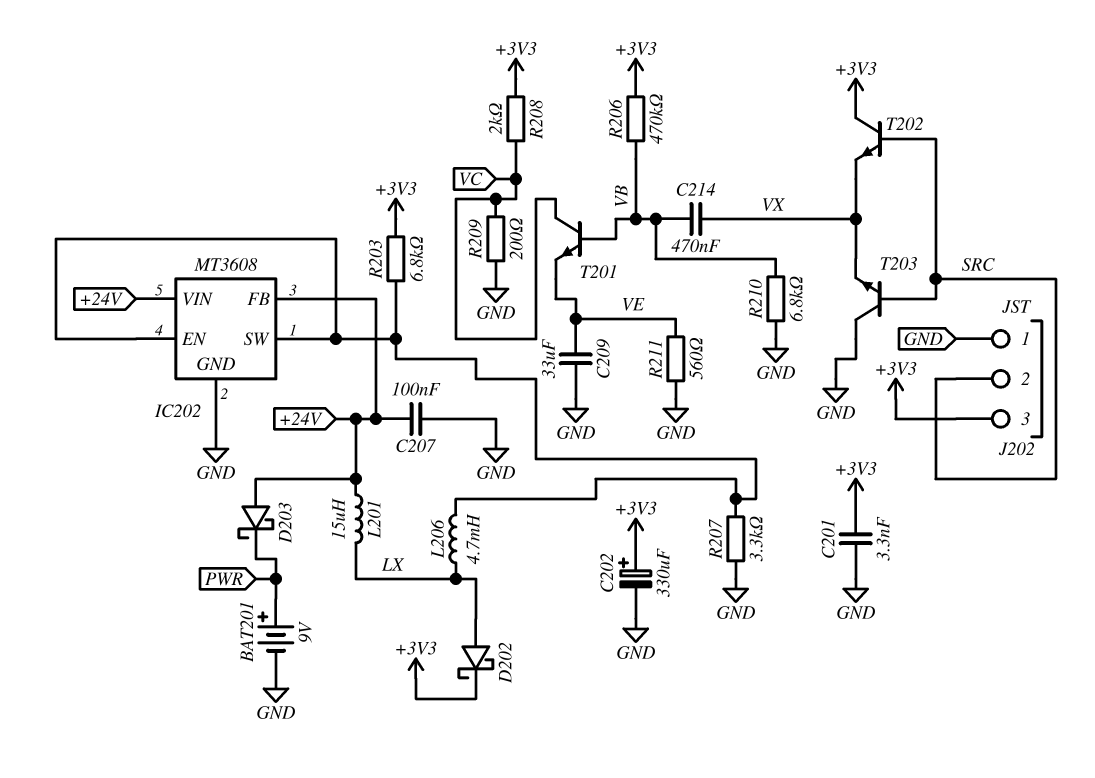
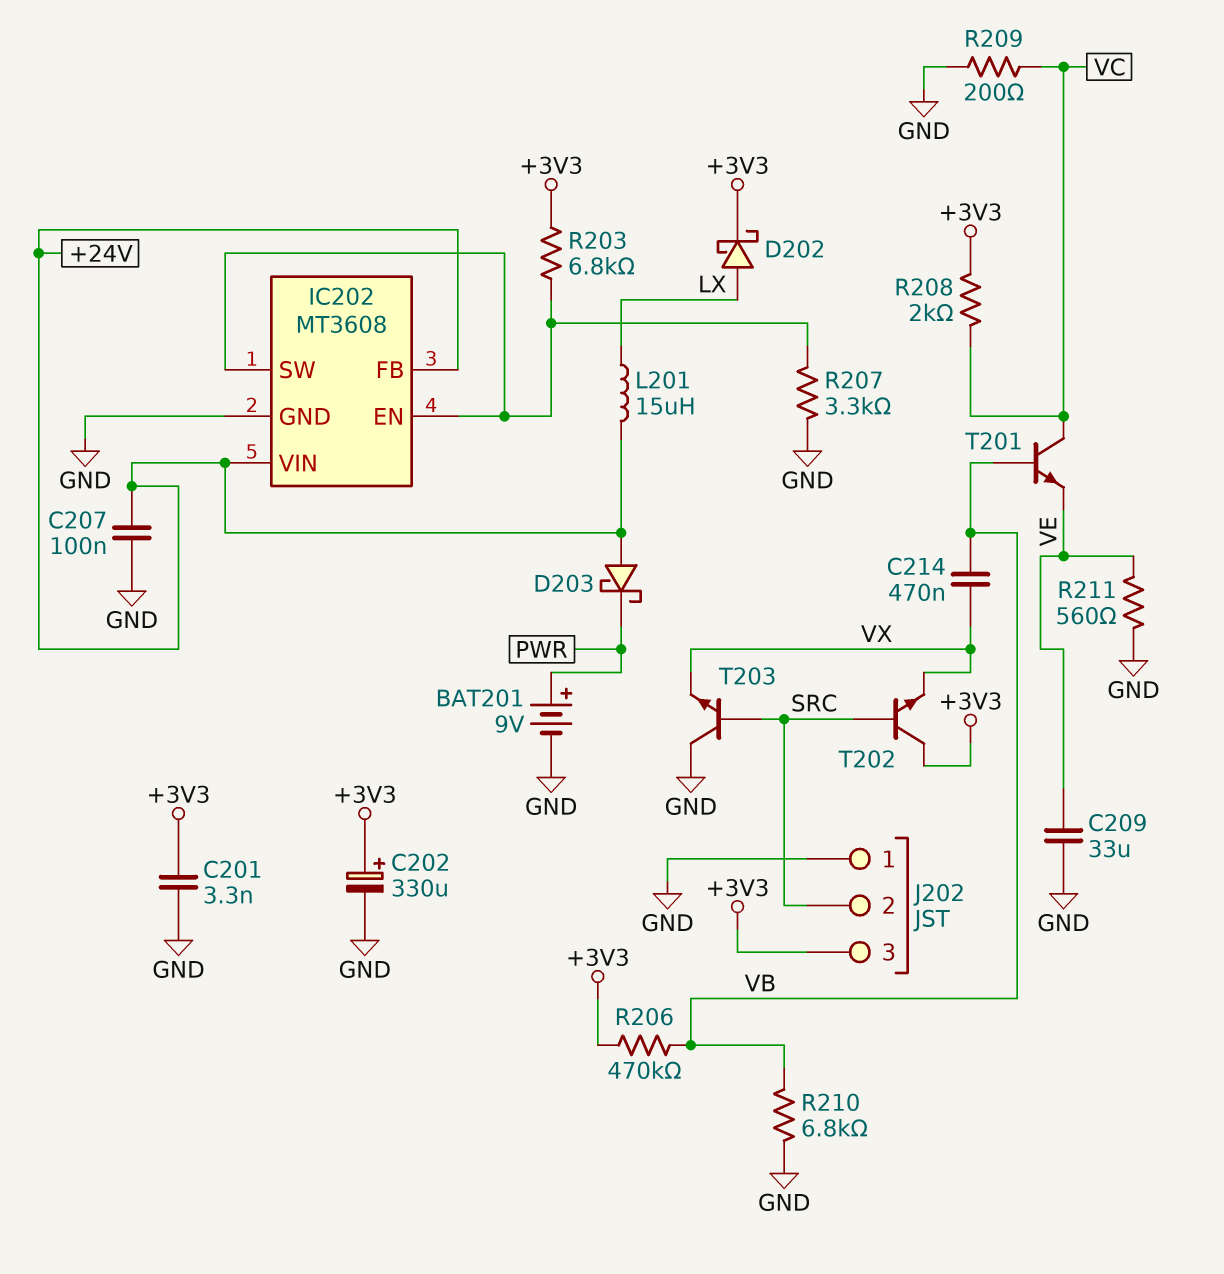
L206: 4.7mH (IC202/EN, LX) -> none

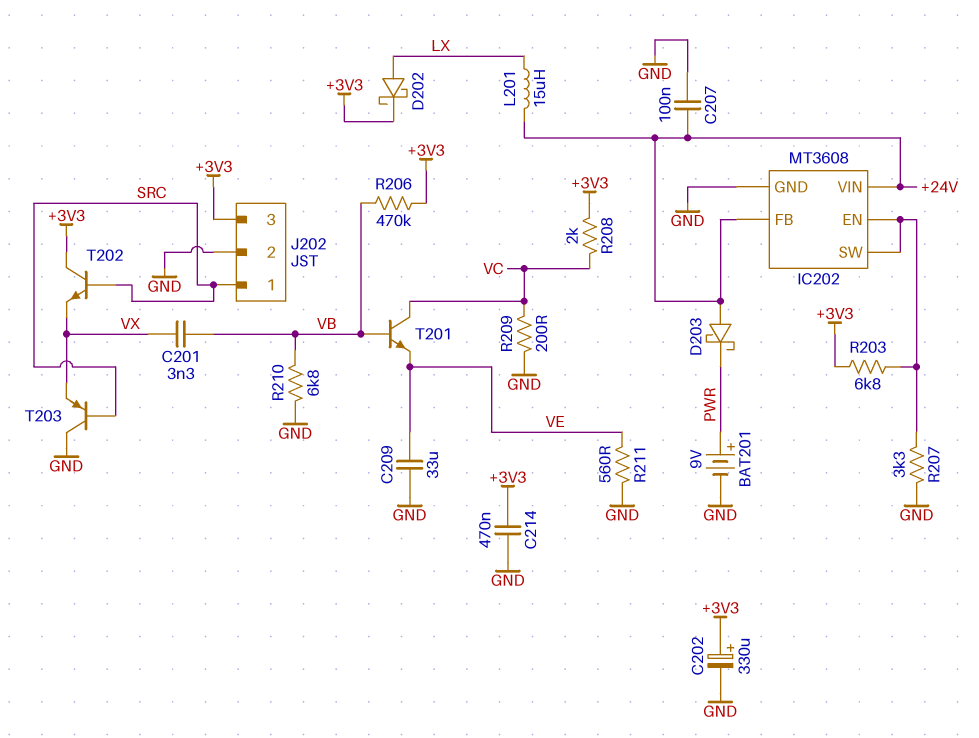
C201: 3.3nF (+3V3, GND) -> 3.3nF (VB, VX)
C214: 470nF (VB, VX) -> 470nF (+3V3, GND)
J202 pin 1: GND -> SRC
J202 pin 2: SRC -> GND
T203: NPN (B SRC, C GND, E VX) -> PNP (B SRC, C GND, E VX)

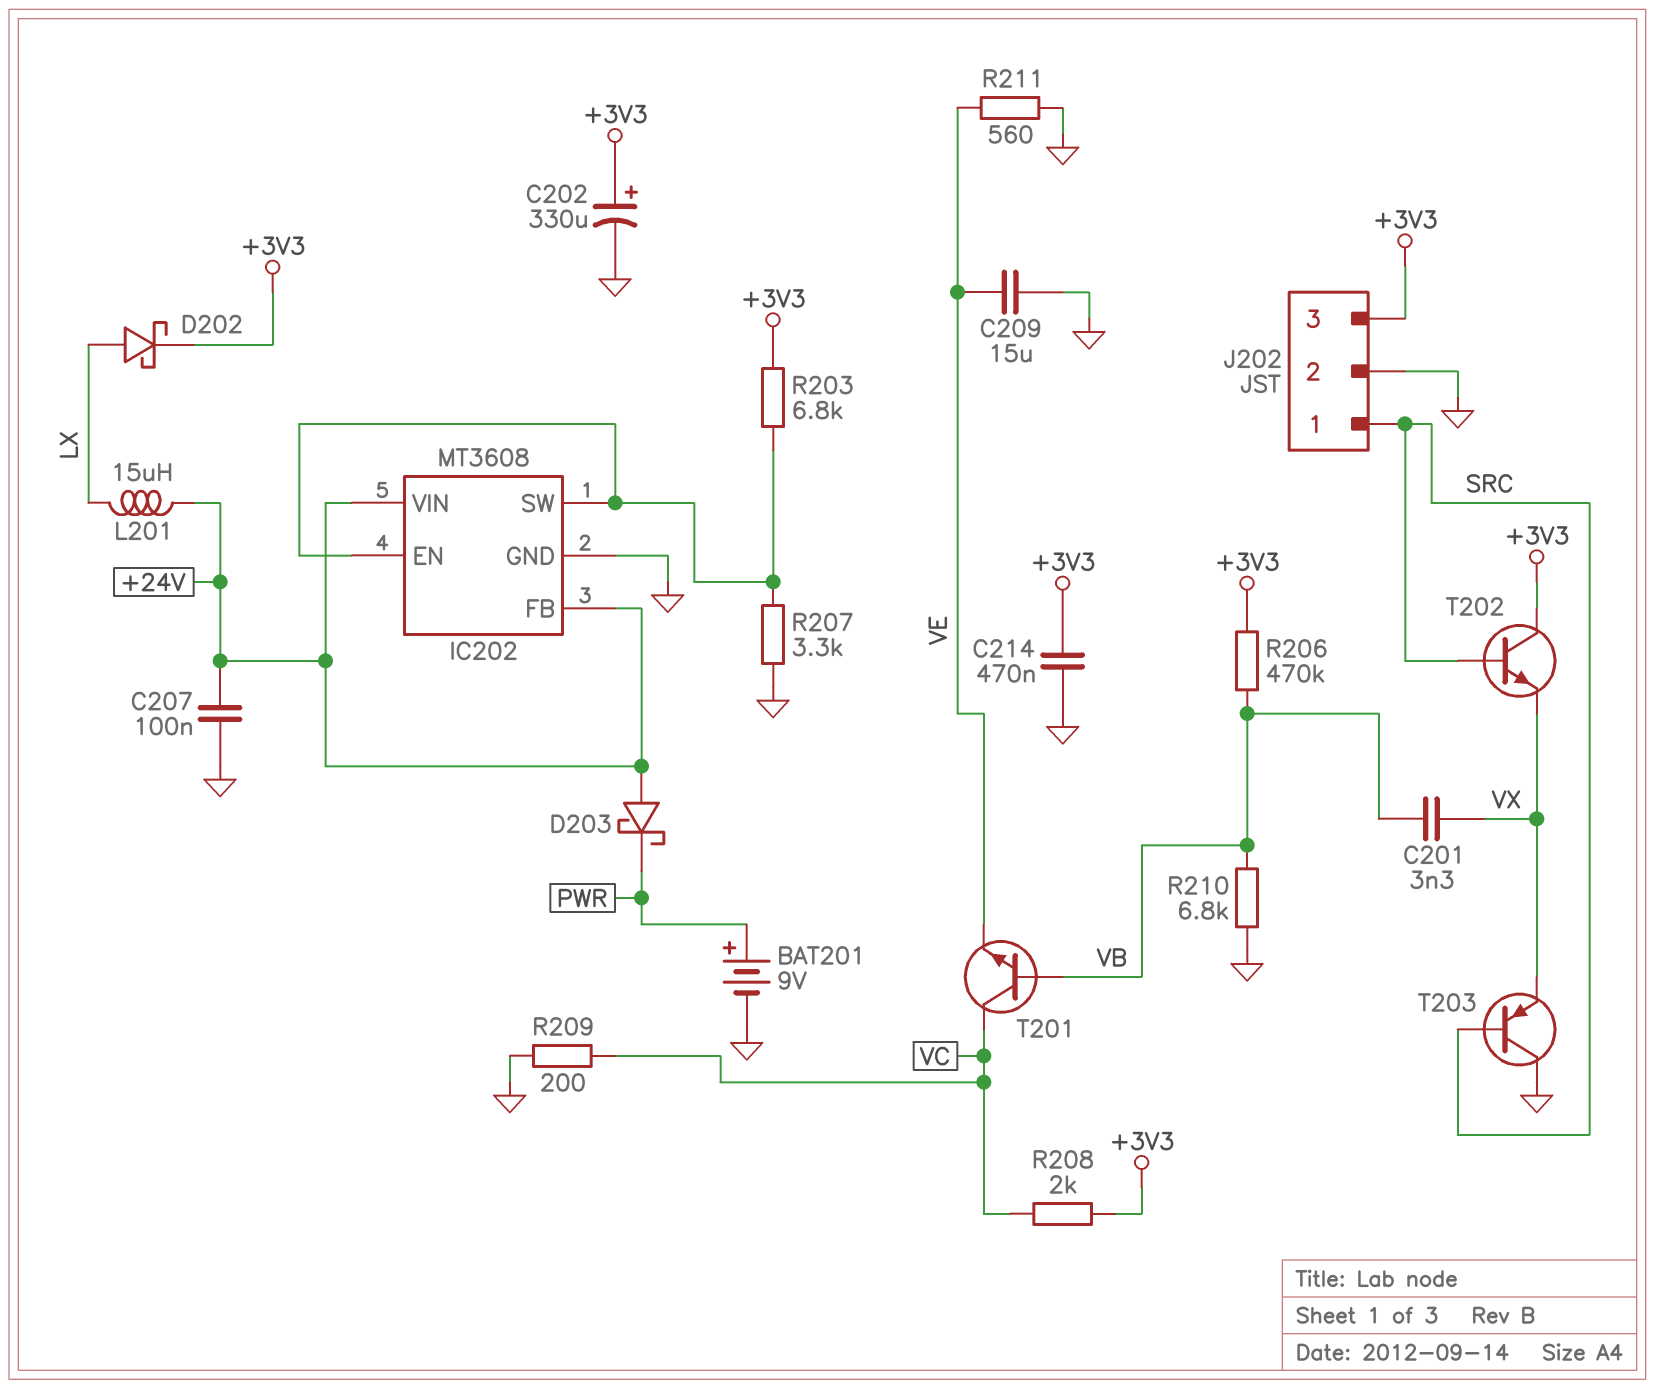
C209: 33uF (GND, VE) -> 15uF (GND, VE)

